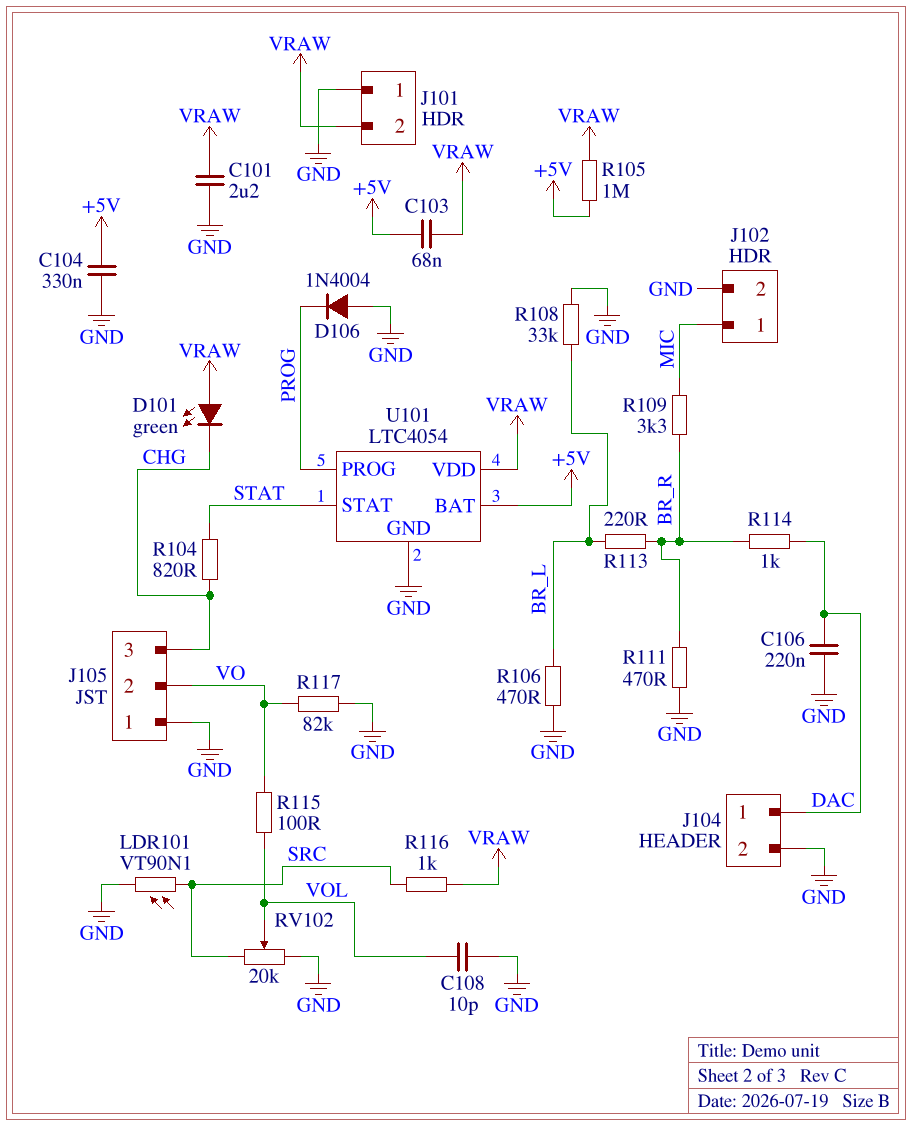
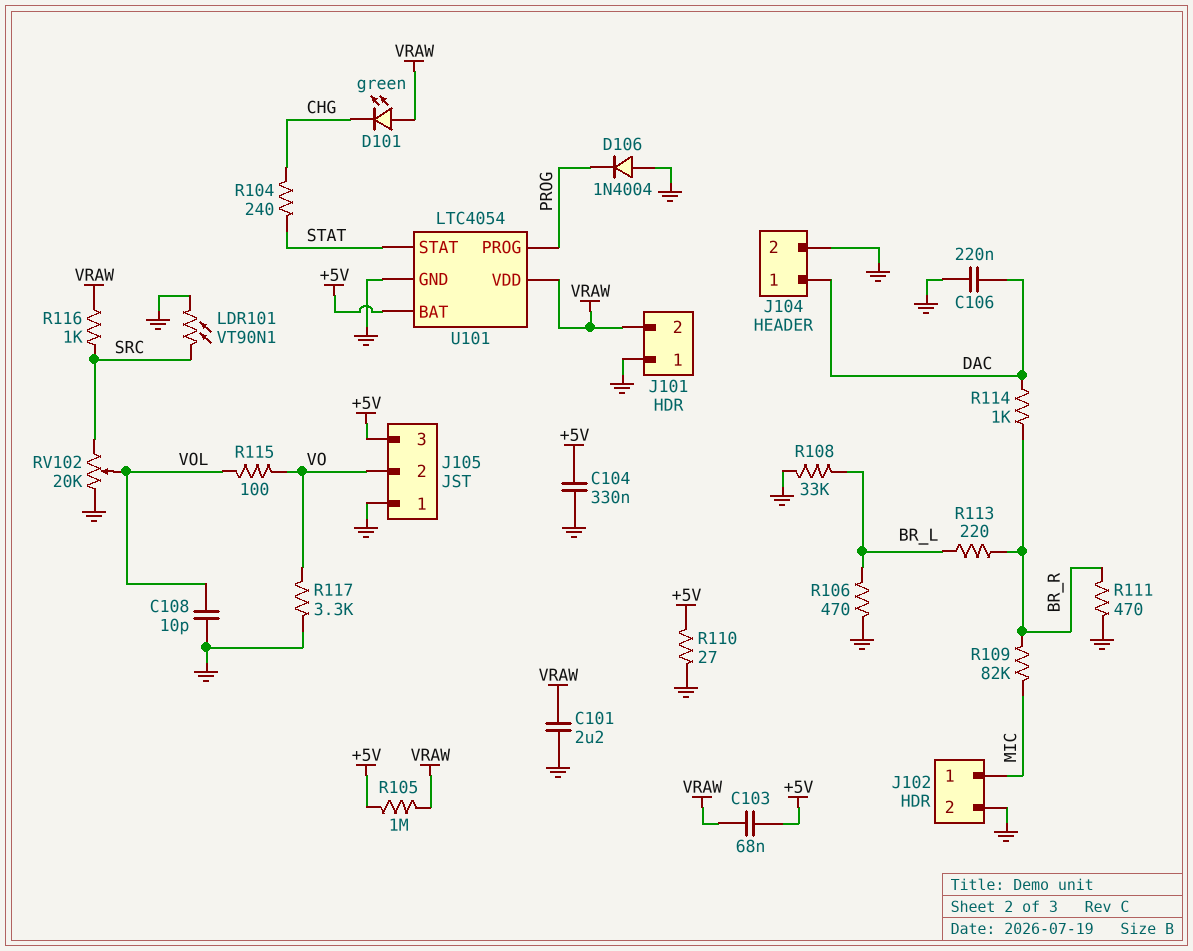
J105 pin 3: CHG -> +5V
R104: 820 (CHG, STAT) -> 240 (CHG, STAT)
R109: 3.3k (BR_R, MIC) -> 82k (BR_R, MIC)
R110: none -> 27 (+5V, GND)
R117: 82k (GND, VO) -> 3.3k (GND, VO)

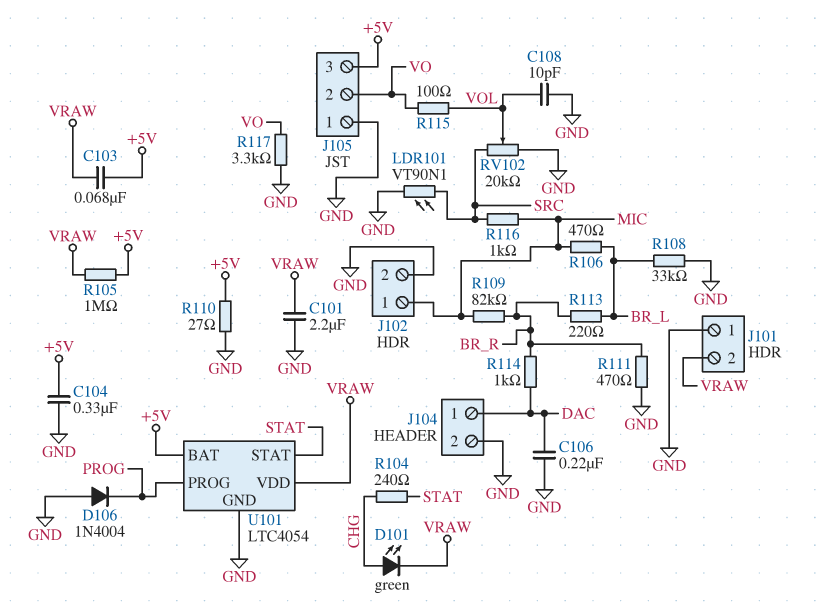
D101: LED green (A VRAW, K CHG) -> LED green (A CHG, K VRAW)
R106: 470 (BR_L, GND) -> 470 (BR_L, MIC)
R116: 1k (SRC, VRAW) -> 1k (MIC, SRC)

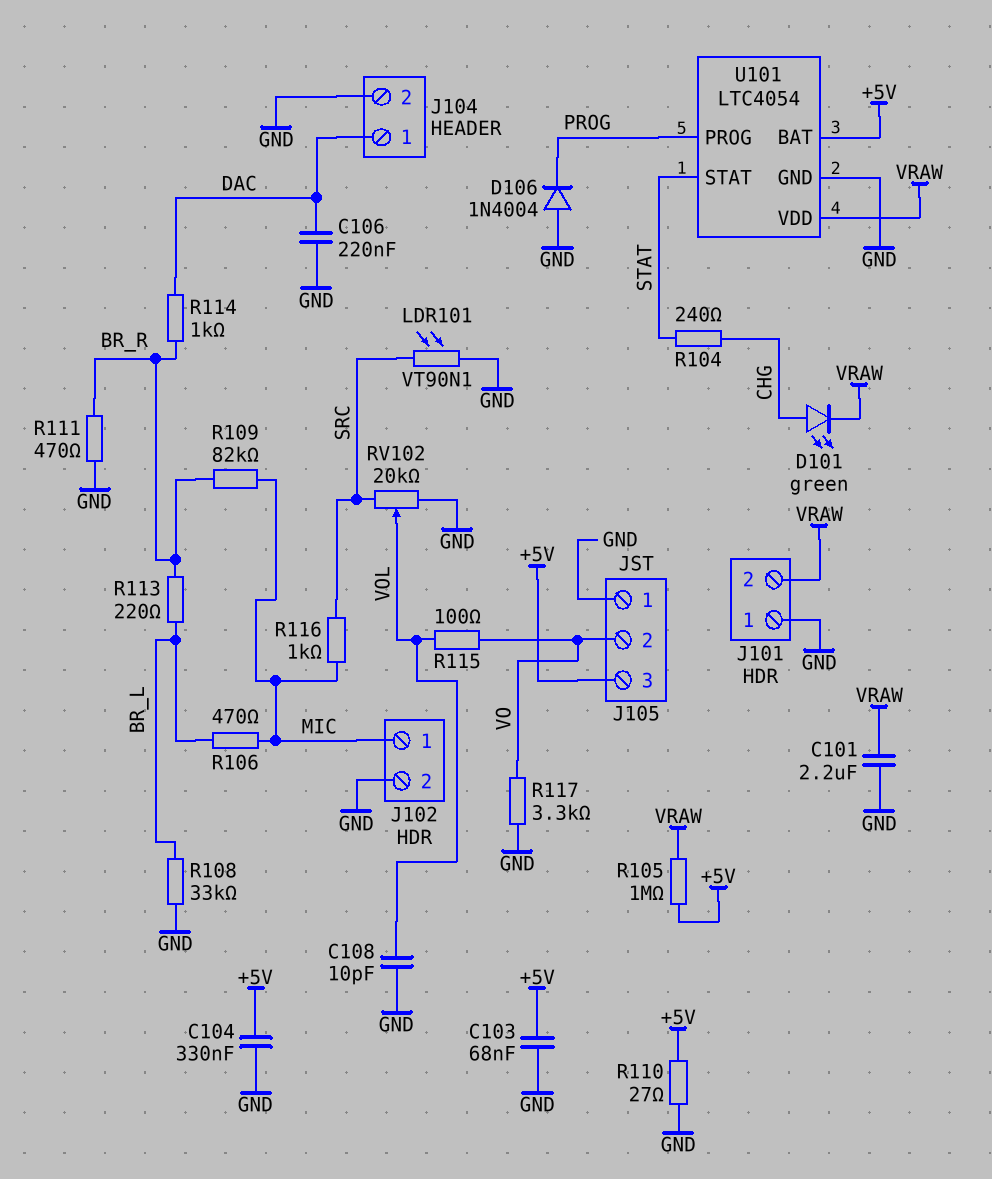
C103: 68nF (+5V, VRAW) -> 68nF (+5V, GND)

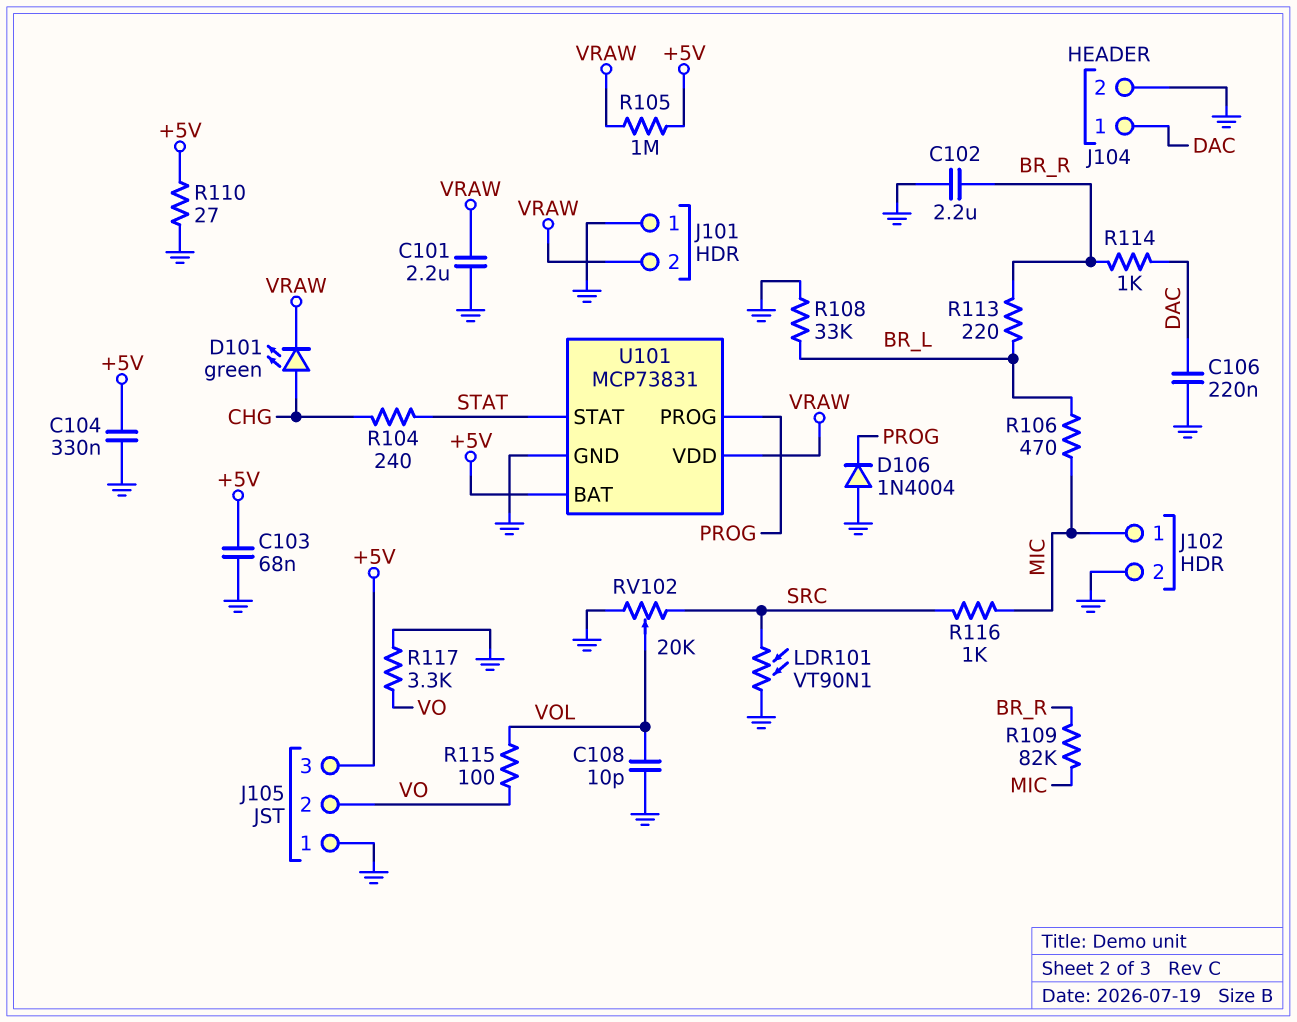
C102: none -> 2.2uF (BR_R, GND)
R111: 470 (BR_R, GND) -> none
U101: LTC4054 -> MCP73831

